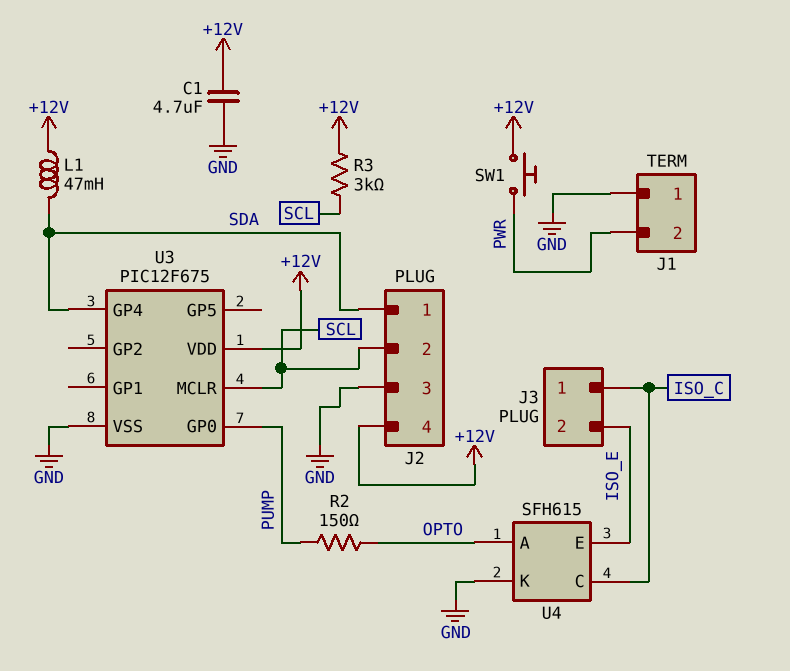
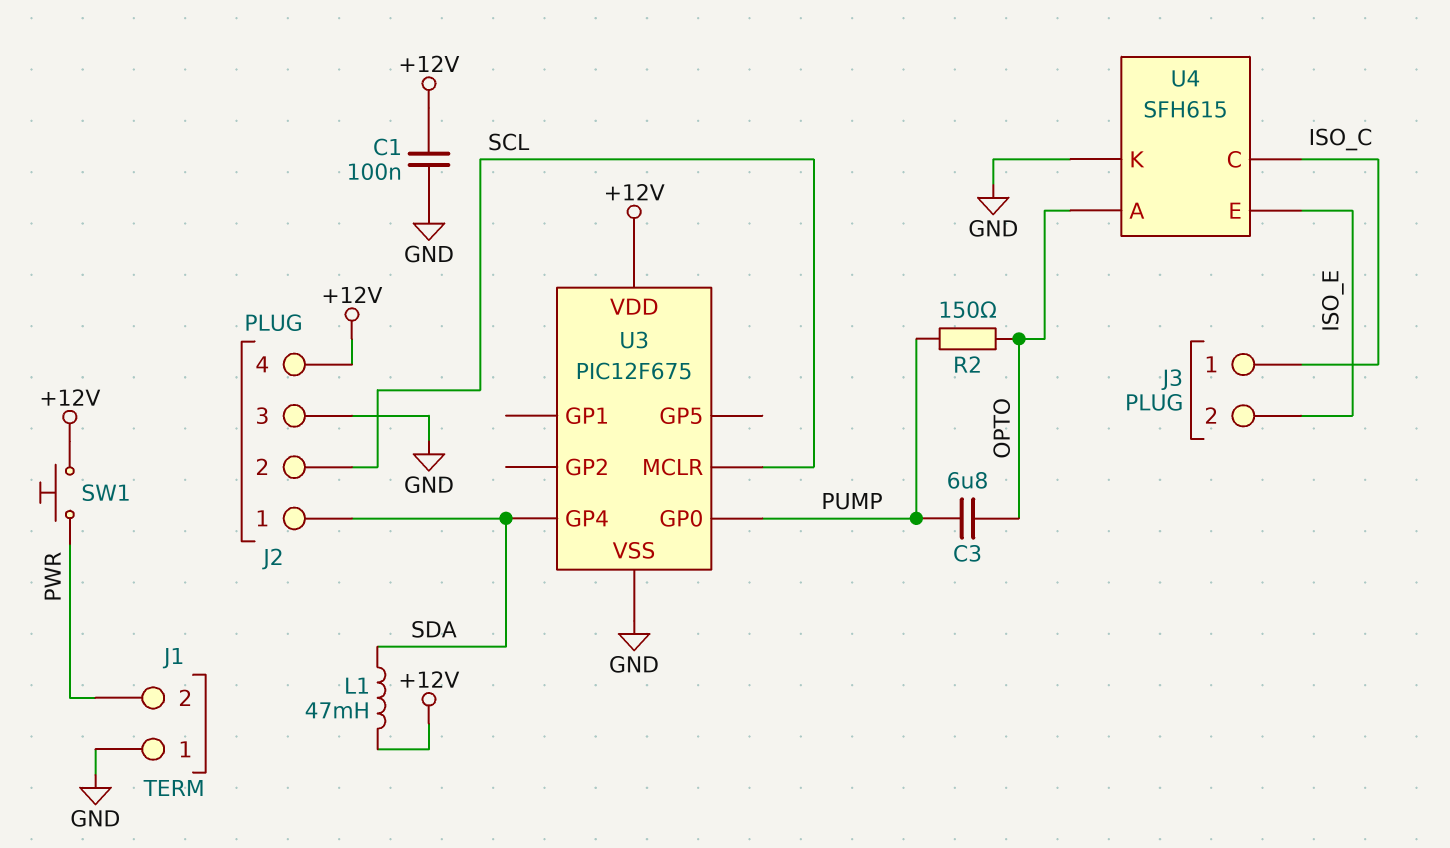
C1: 4.7uF (+12V, GND) -> 100nF (+12V, GND)
C3: none -> 6.8uF (OPTO, PUMP)
R3: 3k (+12V, SCL) -> none

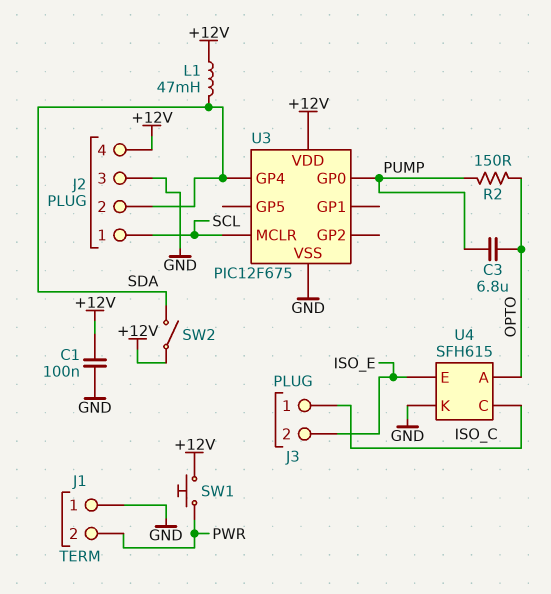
J2 pin 1: SDA -> SCL
J2 pin 2: SCL -> SDA
SW2: none -> switch (+12V, SDA)

